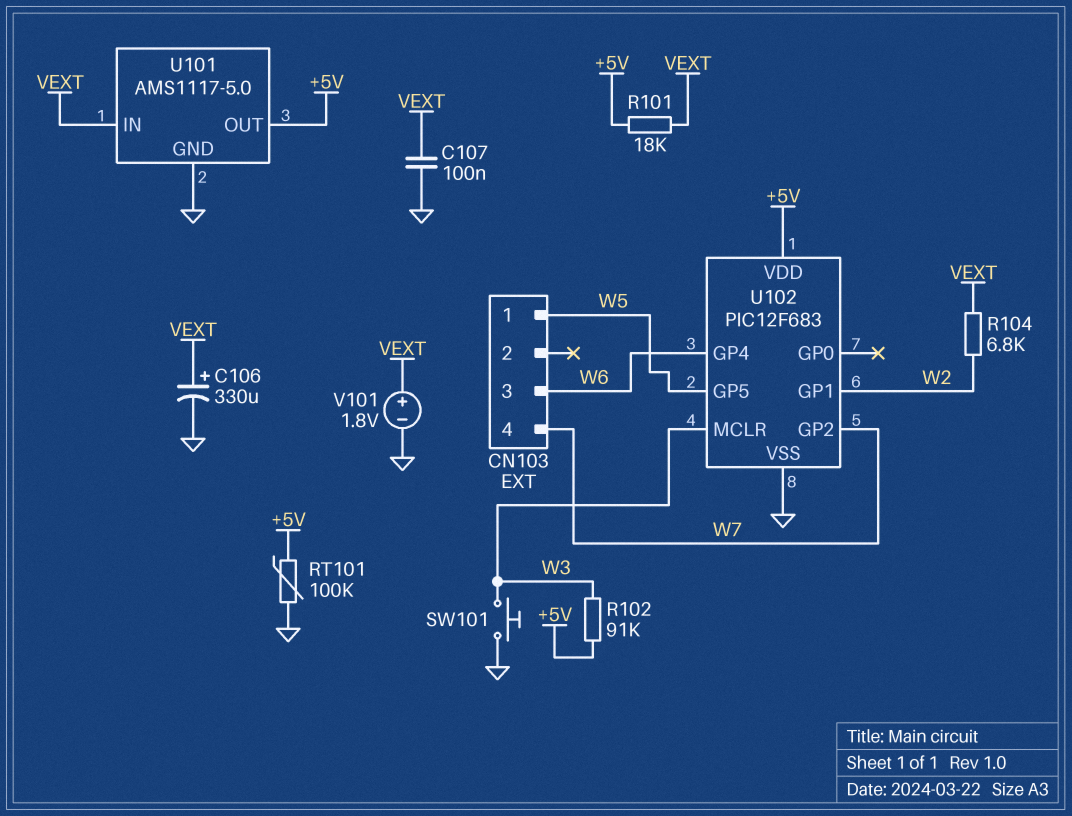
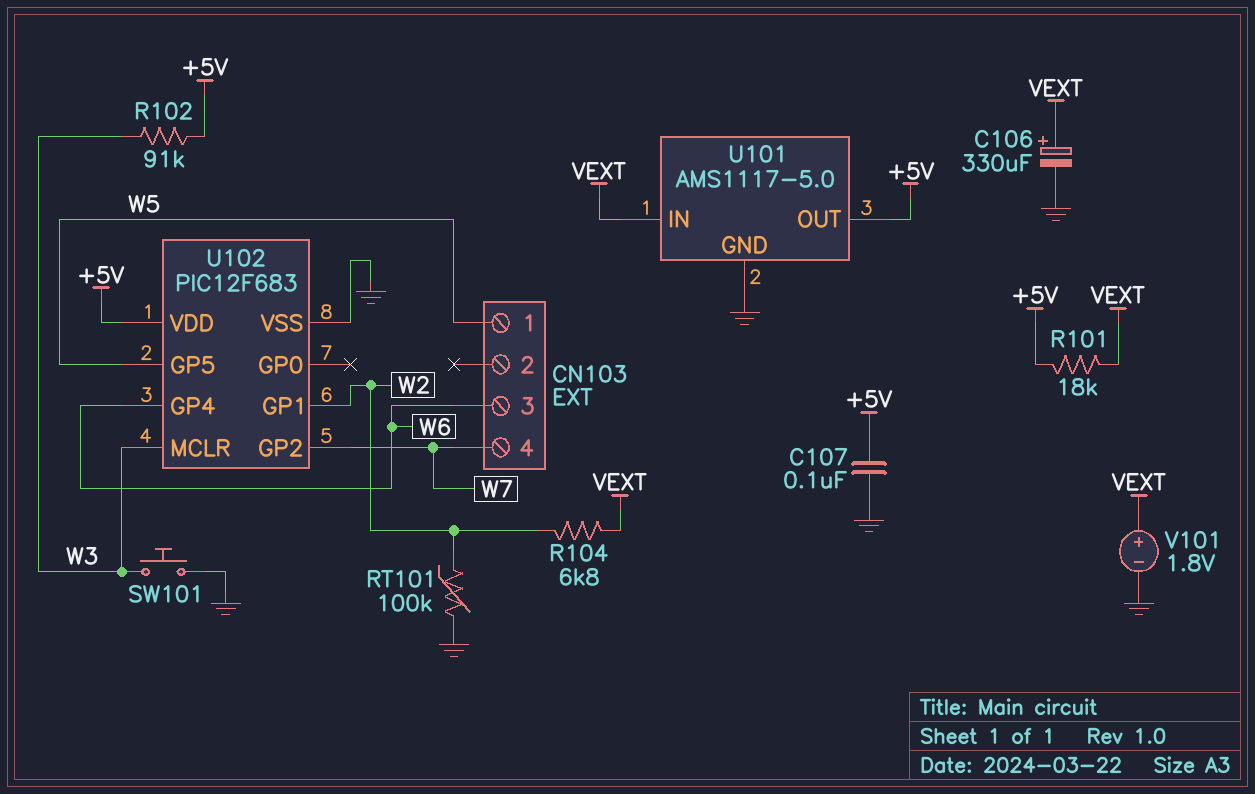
C107: 100nF (GND, VEXT) -> 100nF (+5V, GND)
RT101: 100k (+5V, GND) -> 100k (GND, W2)

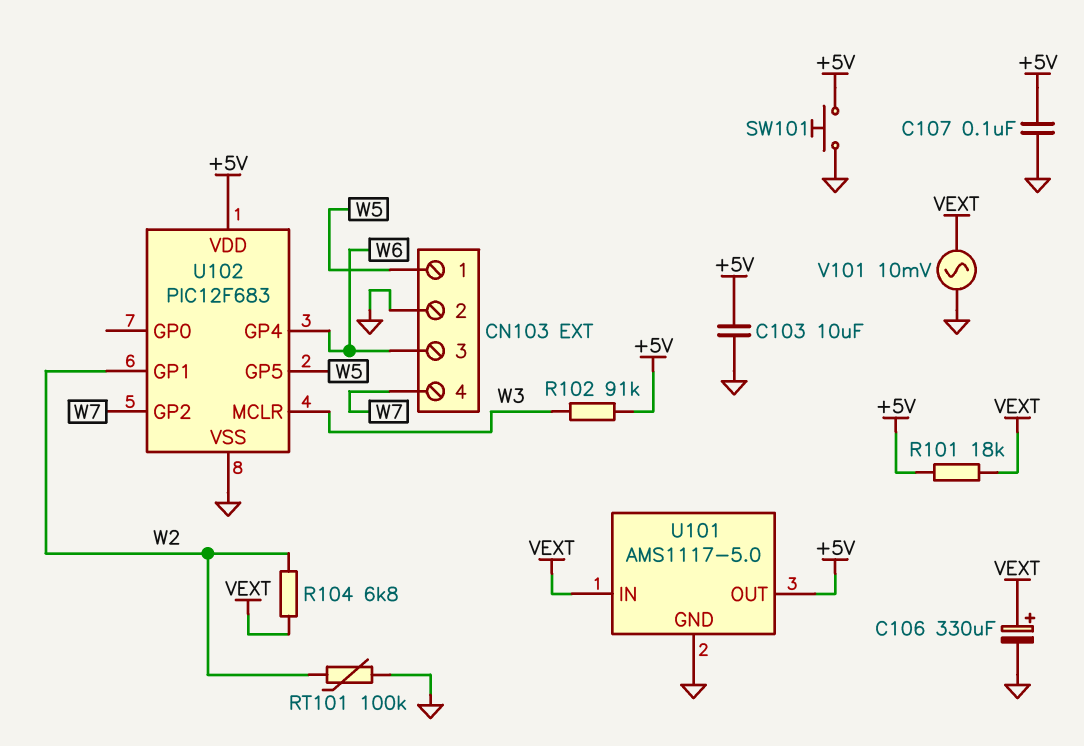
C103: none -> 10uF (+5V, GND)
CN103 pin 2: none -> GND
SW101: button (GND, W3) -> button (+5V, GND)
V101: 1.8V (plus VEXT, minus GND) -> AC 10mV (GND, VEXT)

